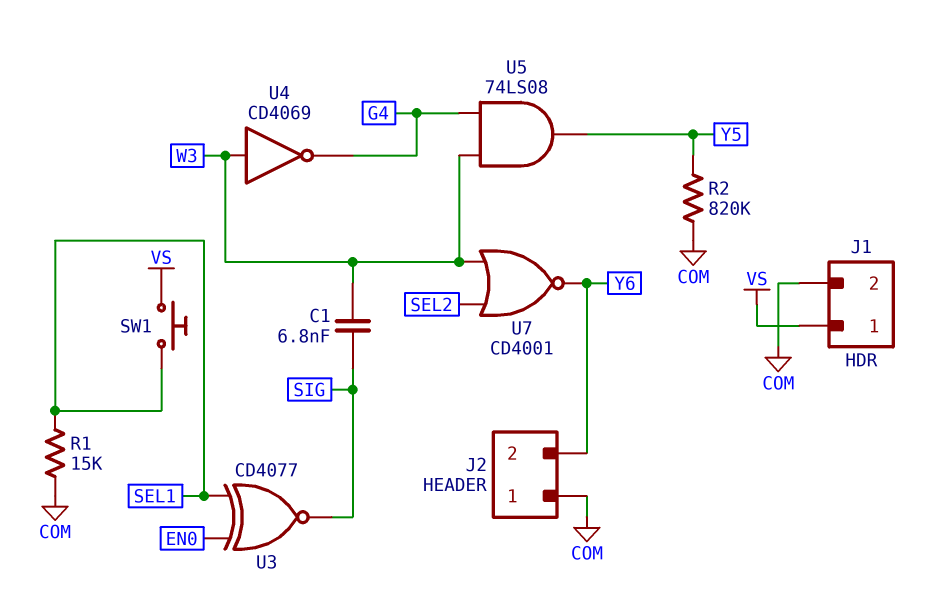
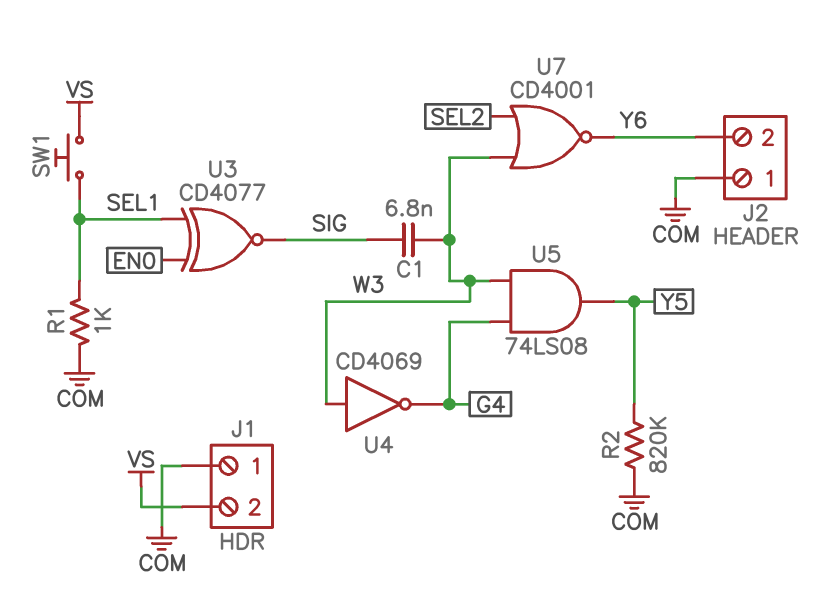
J1 pin 1: VS -> COM
J1 pin 2: COM -> VS
R1: 15k (COM, SEL1) -> 1k (COM, SEL1)

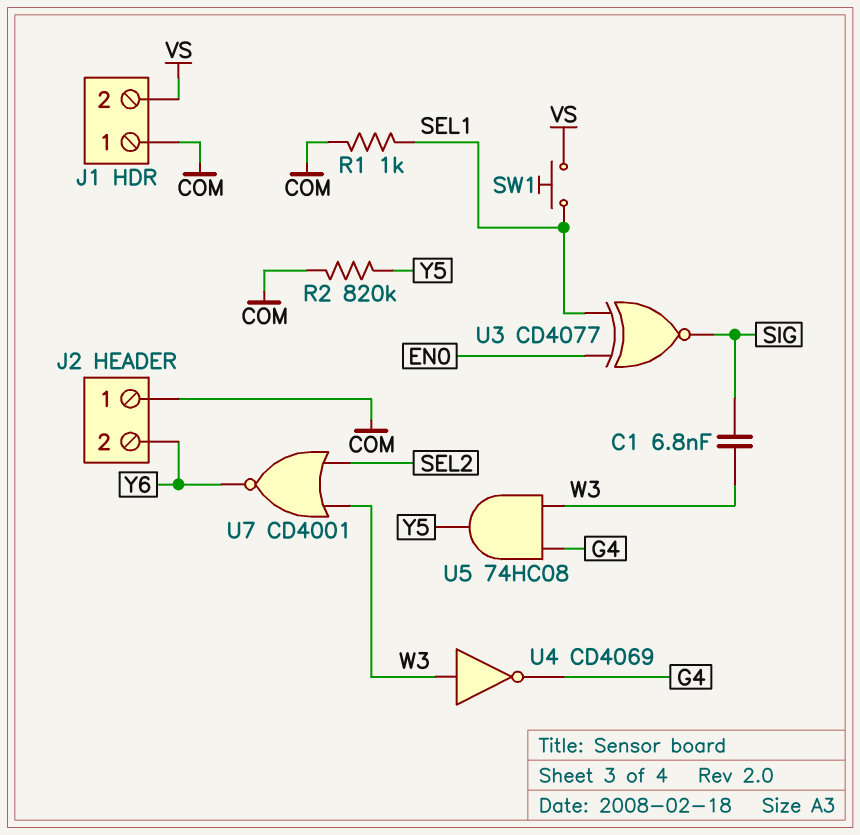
U5: AND 74LS08 (in G4, in W3, out Y5) -> AND 74HC08 (in G4, in W3, out Y5)

